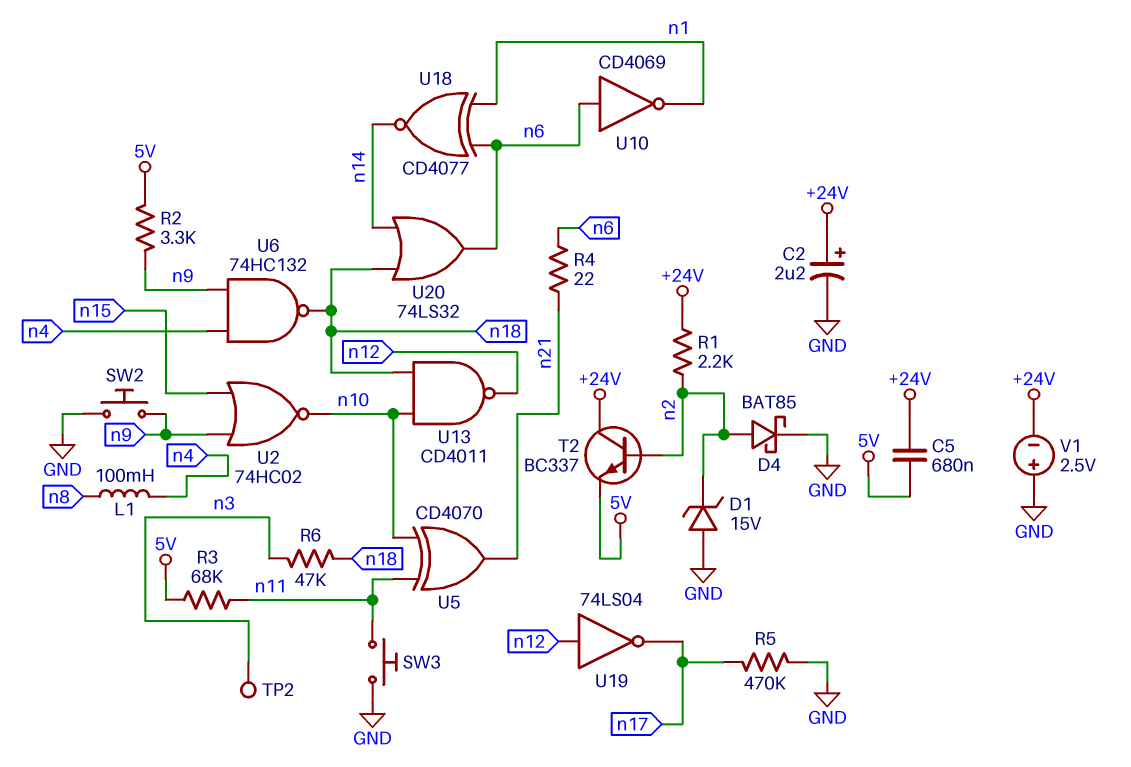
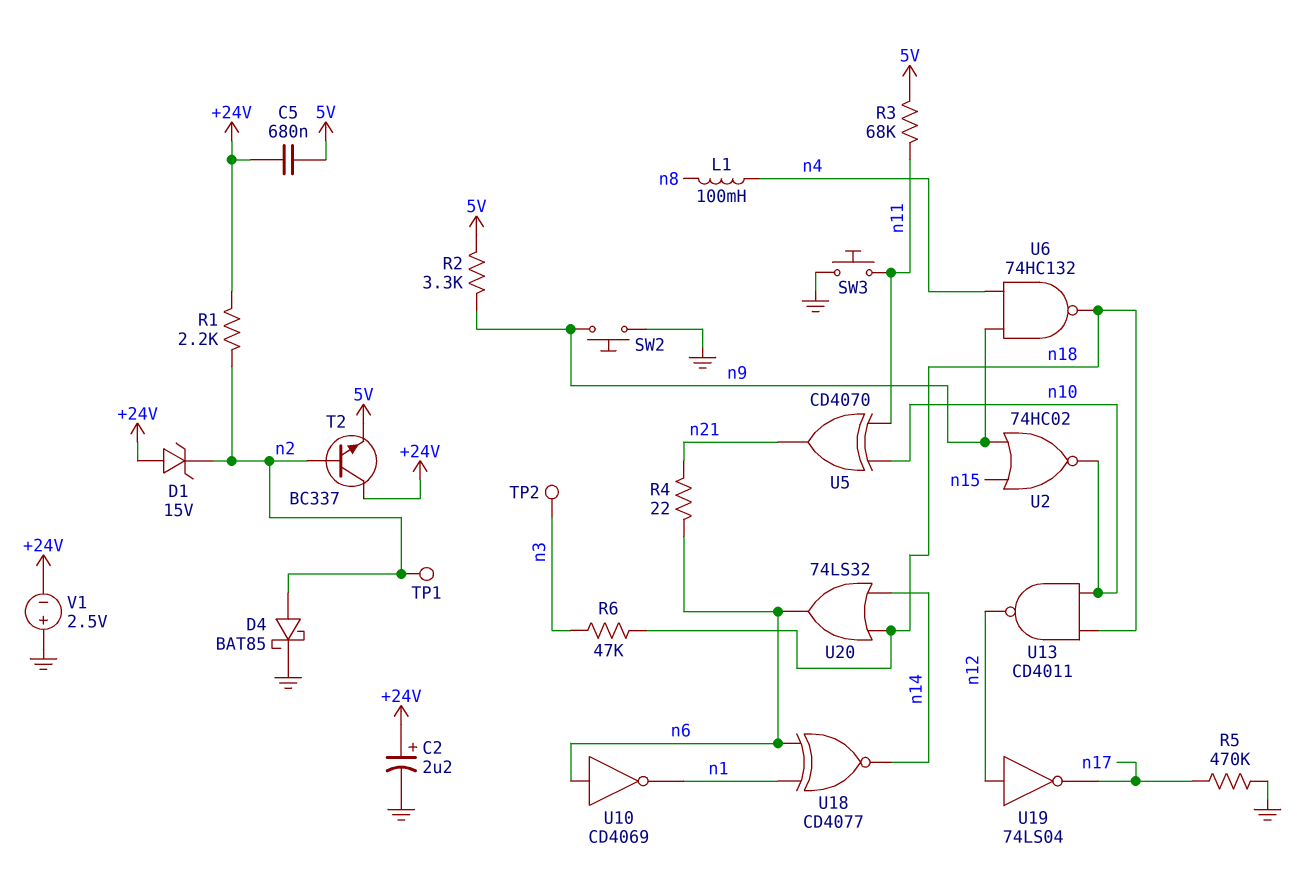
D1: zener 15V (A GND, K n2) -> zener 15V (A +24V, K n2)
TP1: none -> test point (n2)

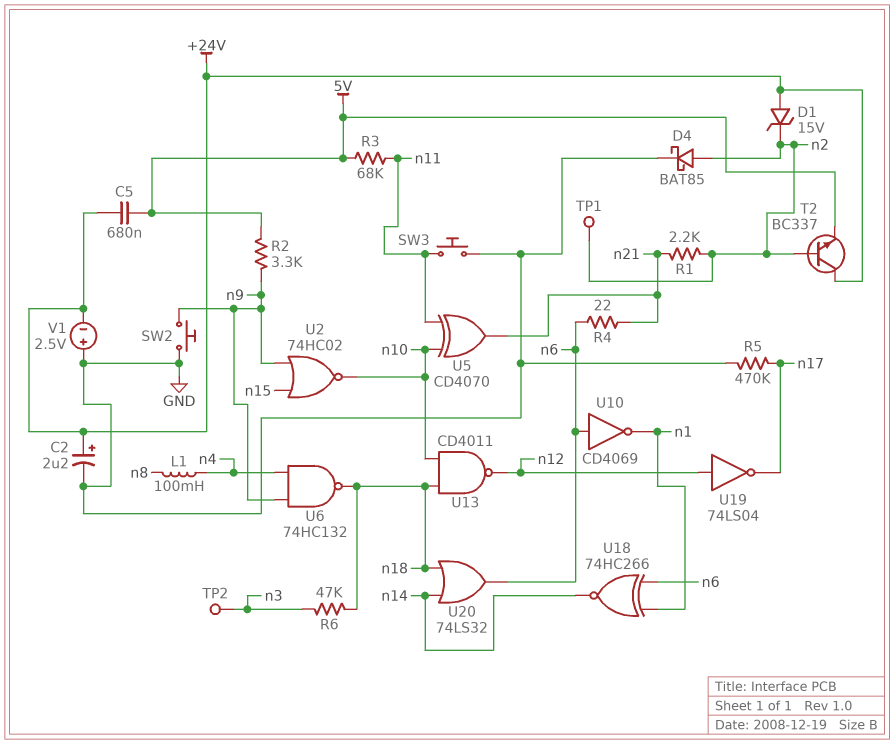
R1: 2.2k (+24V, n2) -> 2.2k (n2, n21)
U18: XNOR CD4077 (in n1, in n6, out n14) -> XNOR 74HC266 (in n1, in n6, out n14)

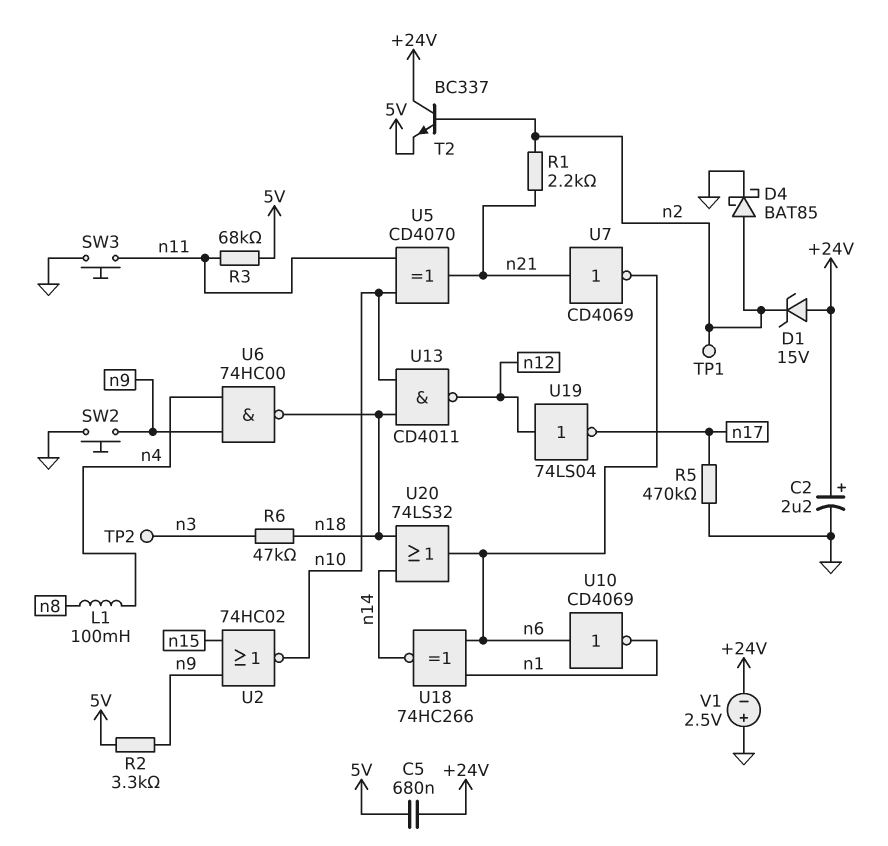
R4: 22 (n6, n21) -> none
U6: NAND 74HC132 (in n4, in n9, out n18) -> NAND 74HC00 (in n4, in n9, out n18)
U7: none -> NOT CD4069 (in n21, out n6)

